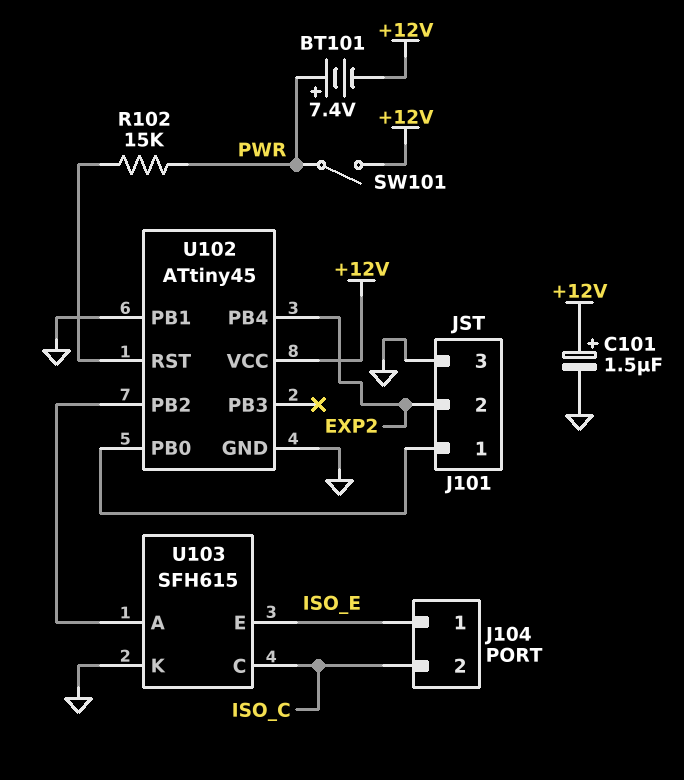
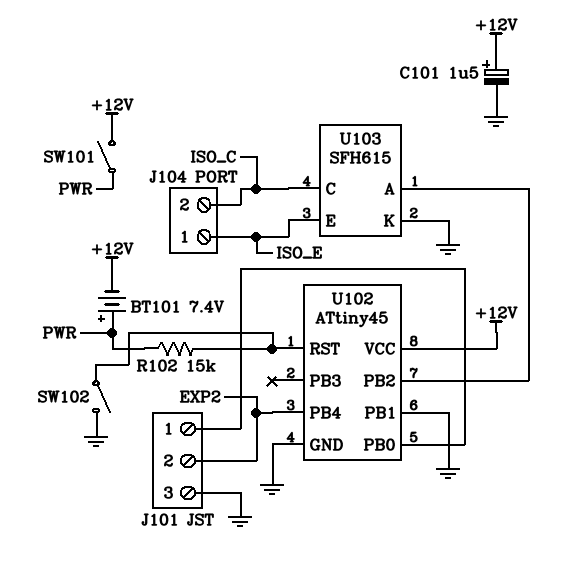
SW102: none -> switch (GND, U102/RST)

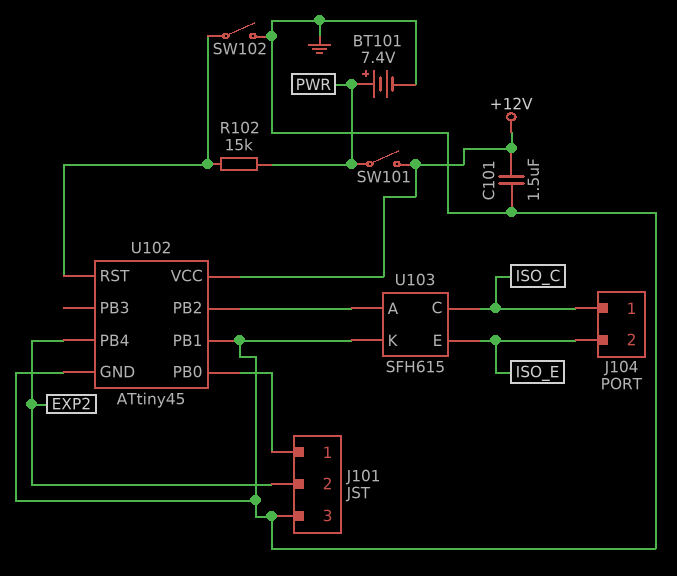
BT101: 7.4V (plus PWR, minus +12V) -> 7.4V (plus PWR, minus GND)
C101: 1.5uF (plus +12V, minus GND) -> 1.5uF (+12V, GND)
J104 pin 1: ISO_E -> ISO_C
J104 pin 2: ISO_C -> ISO_E

